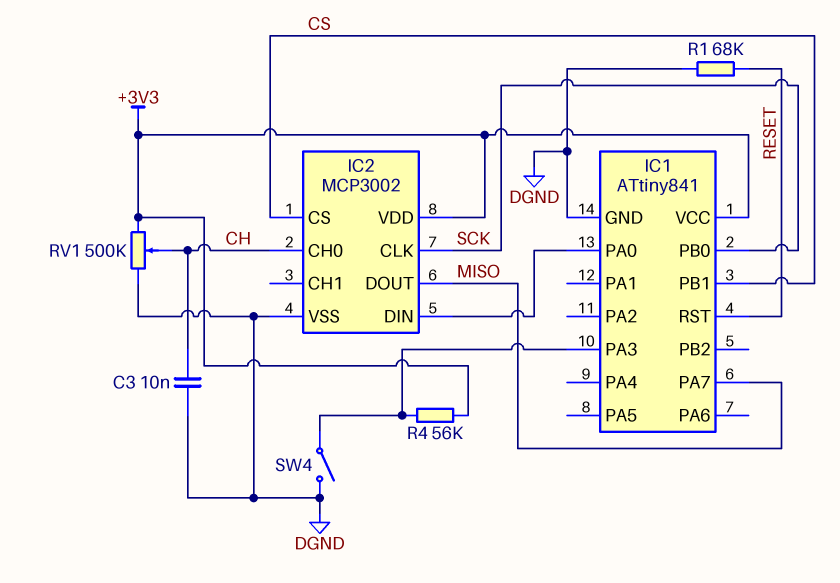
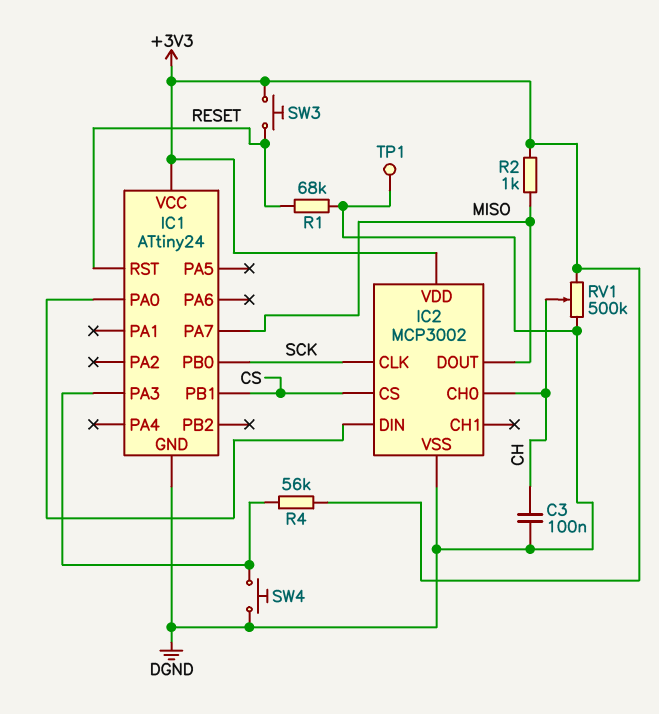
C3: 10nF (CH, DGND) -> 100nF (CH, DGND)
IC1: ATtiny841 -> ATtiny24
R2: none -> 1k (+3V3, MISO)
SW3: none -> button (+3V3, RESET)
SW4: switch (DGND, IC1/PA3) -> button (DGND, IC1/PA3)
TP1: none -> test point (DGND)

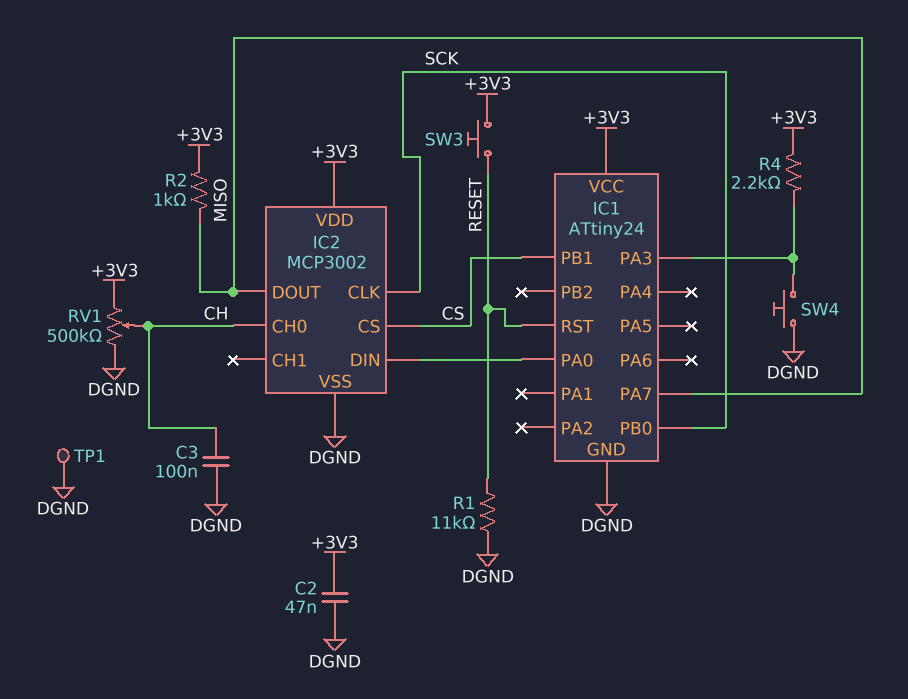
C2: none -> 47nF (+3V3, DGND)
R1: 68k (DGND, RESET) -> 11k (DGND, RESET)
R4: 56k (+3V3, IC1/PA3) -> 2.2k (+3V3, IC1/PA3)

